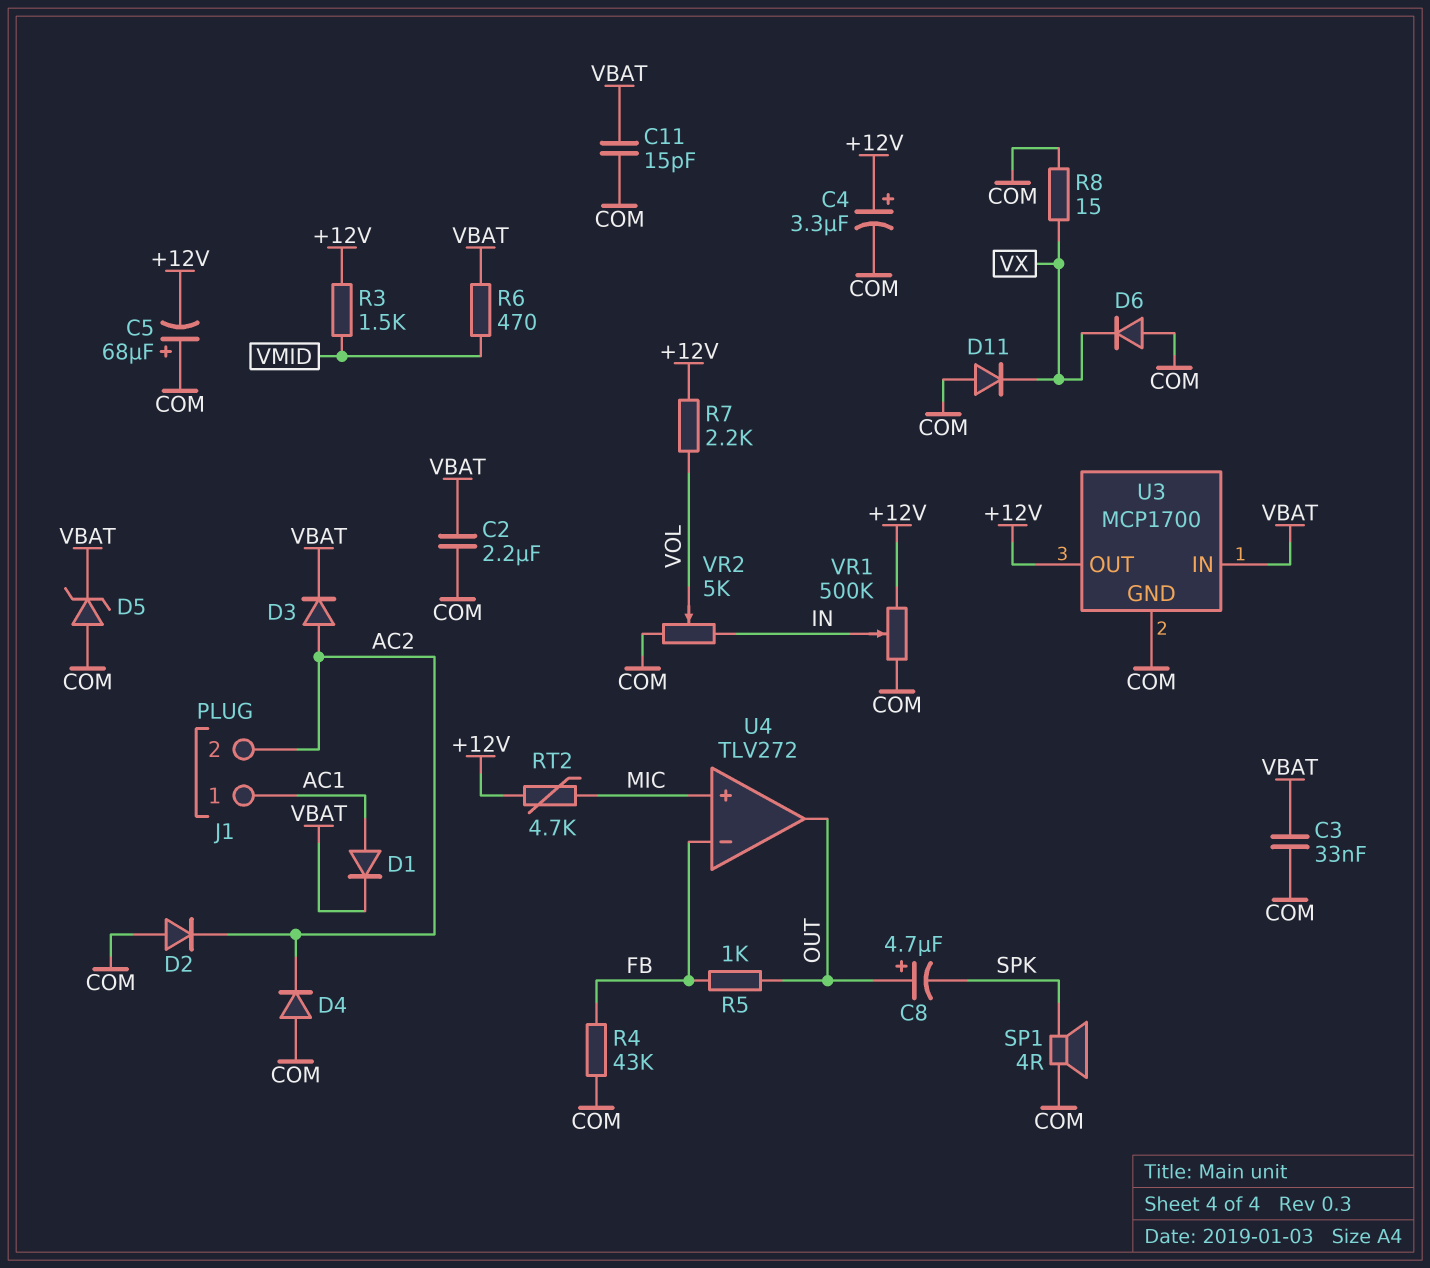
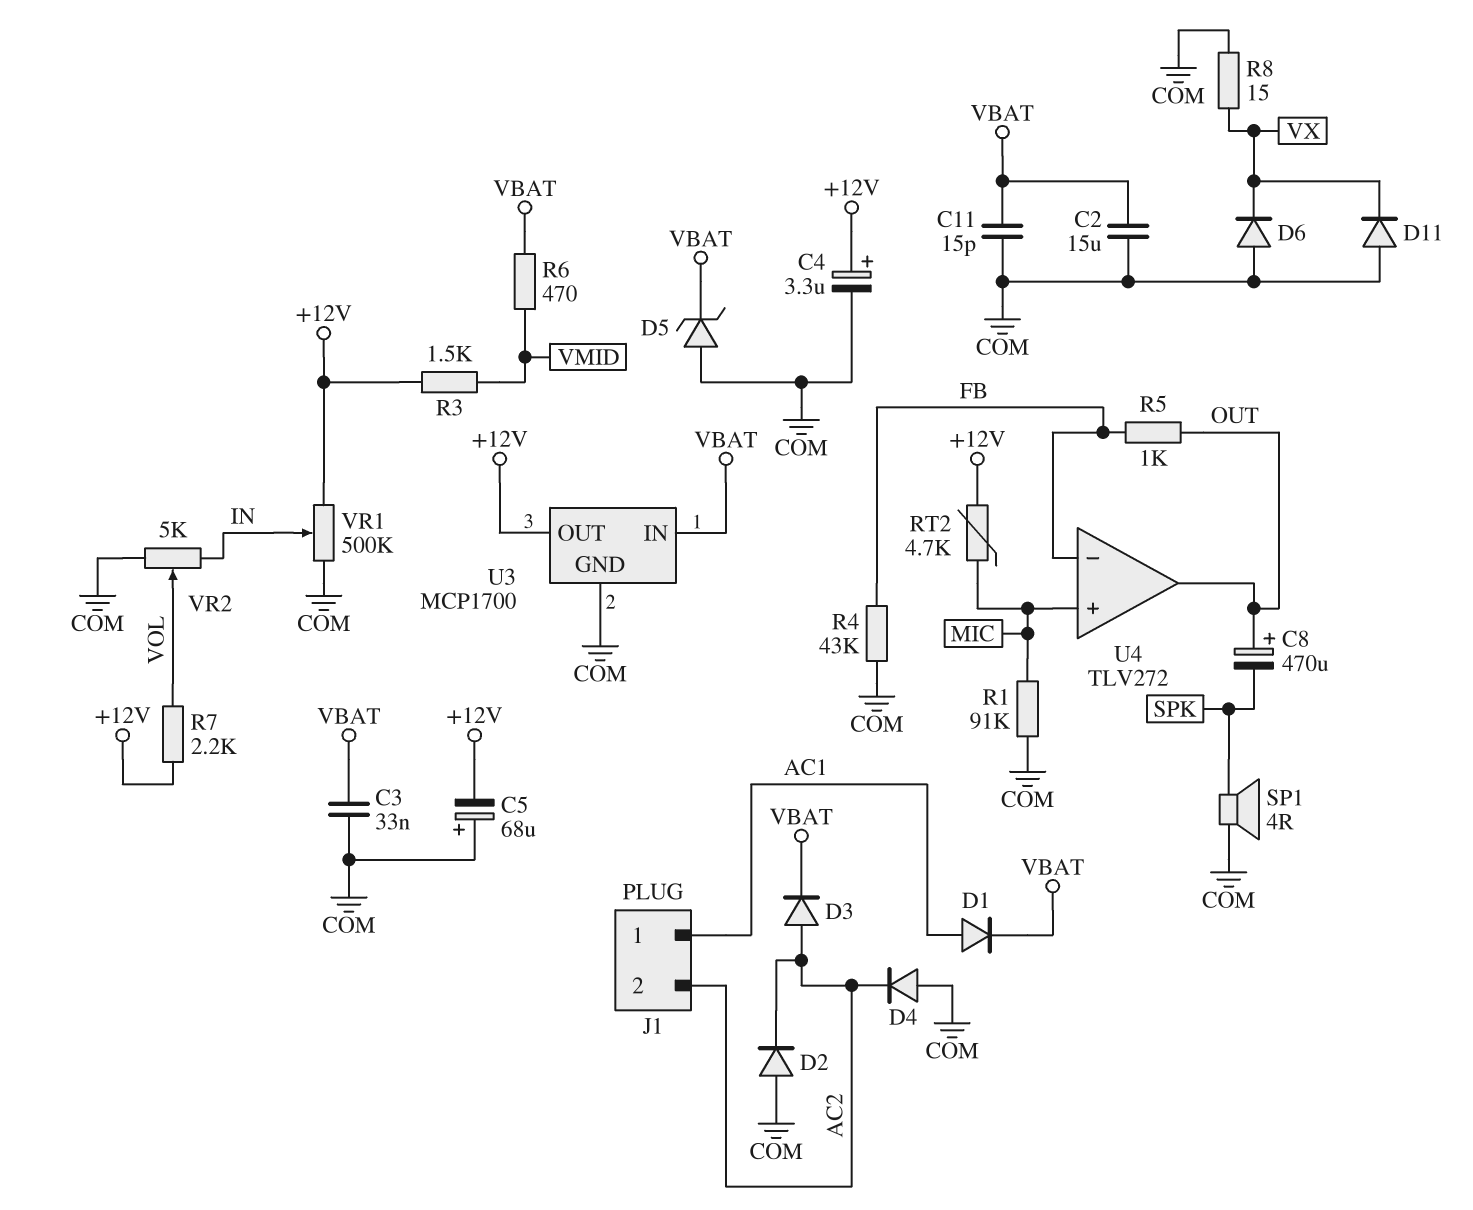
C2: 2.2uF (COM, VBAT) -> 15uF (COM, VBAT)
C8: 4.7uF (plus OUT, minus SPK) -> 470uF (plus OUT, minus SPK)
R1: none -> 91k (COM, MIC)

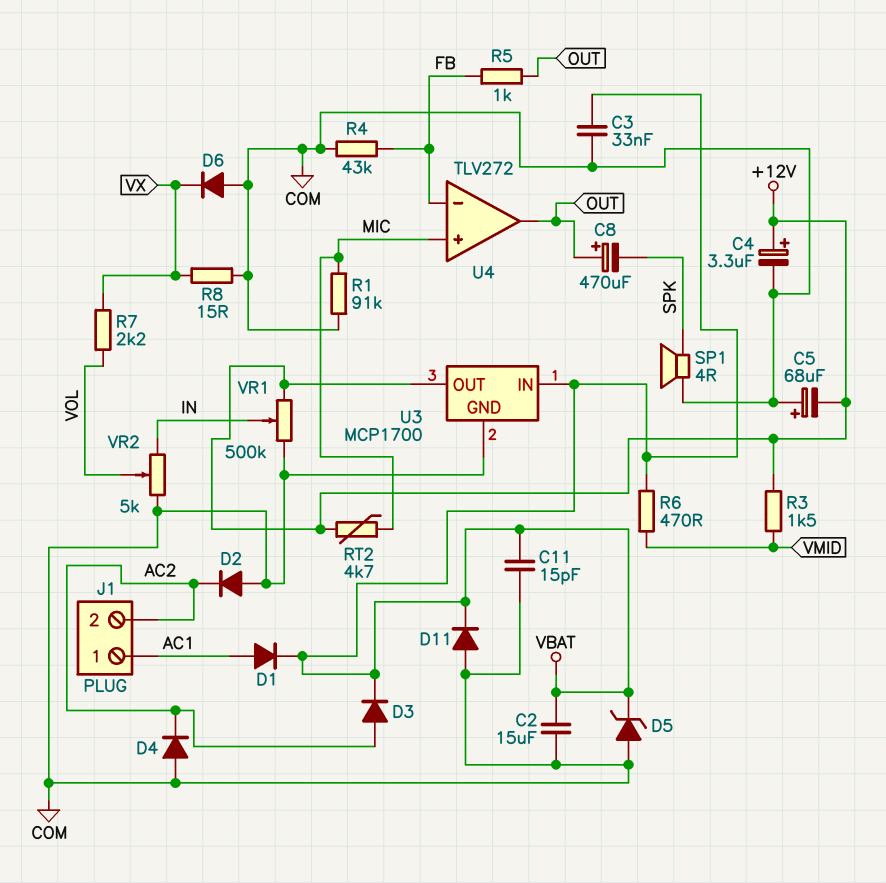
D11: diode (A COM, K VX) -> diode (A COM, K VBAT)
R7: 2.2k (+12V, VOL) -> 2.2k (VOL, VX)

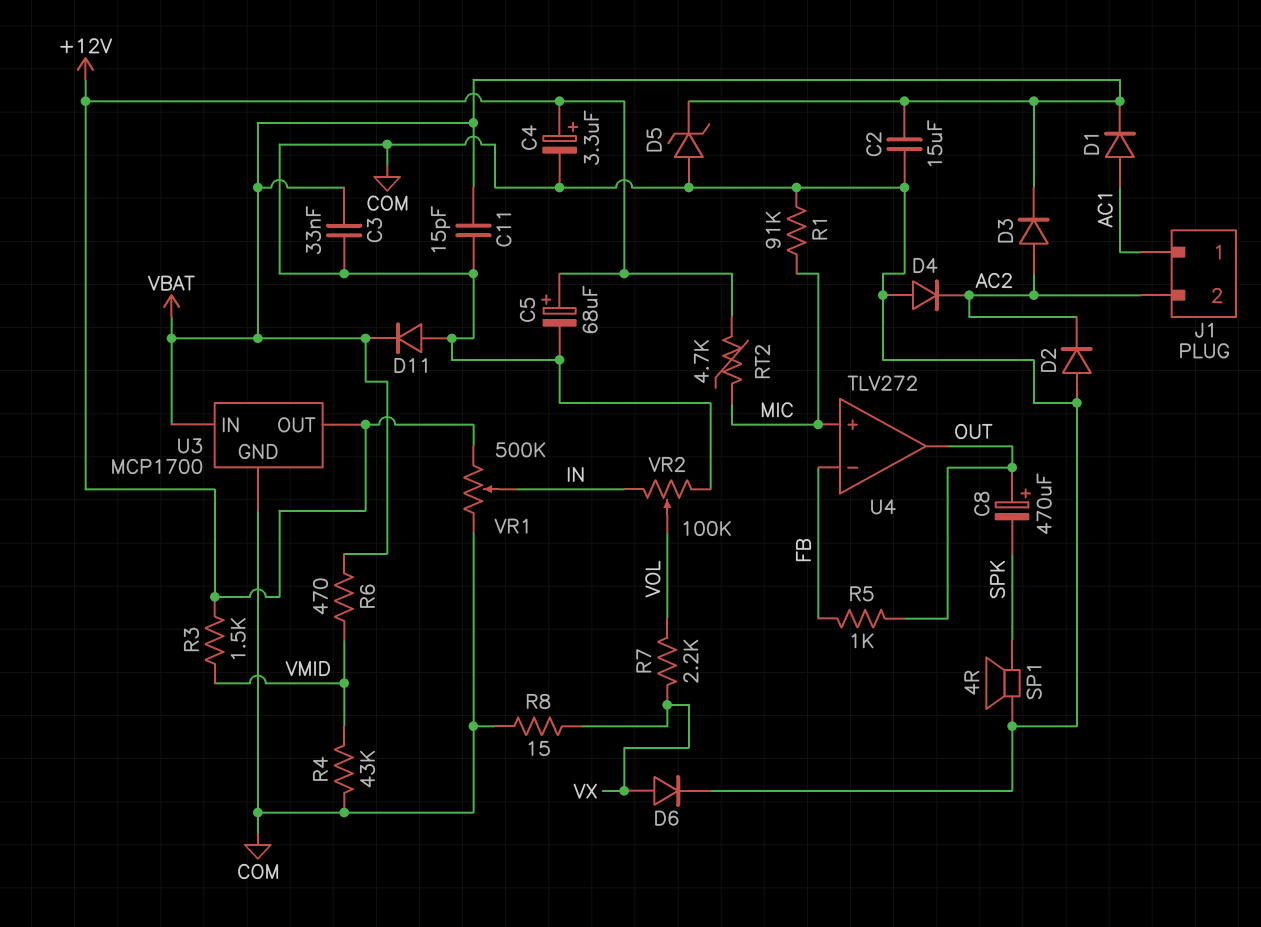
C5: 68uF (plus COM, minus +12V) -> 68uF (plus +12V, minus COM)
D6: diode (A COM, K VX) -> diode (A VX, K COM)
R4: 43k (COM, FB) -> 43k (COM, VMID)
VR2: 5k (COM, IN, wiper VOL) -> 100k (COM, IN, wiper VOL)

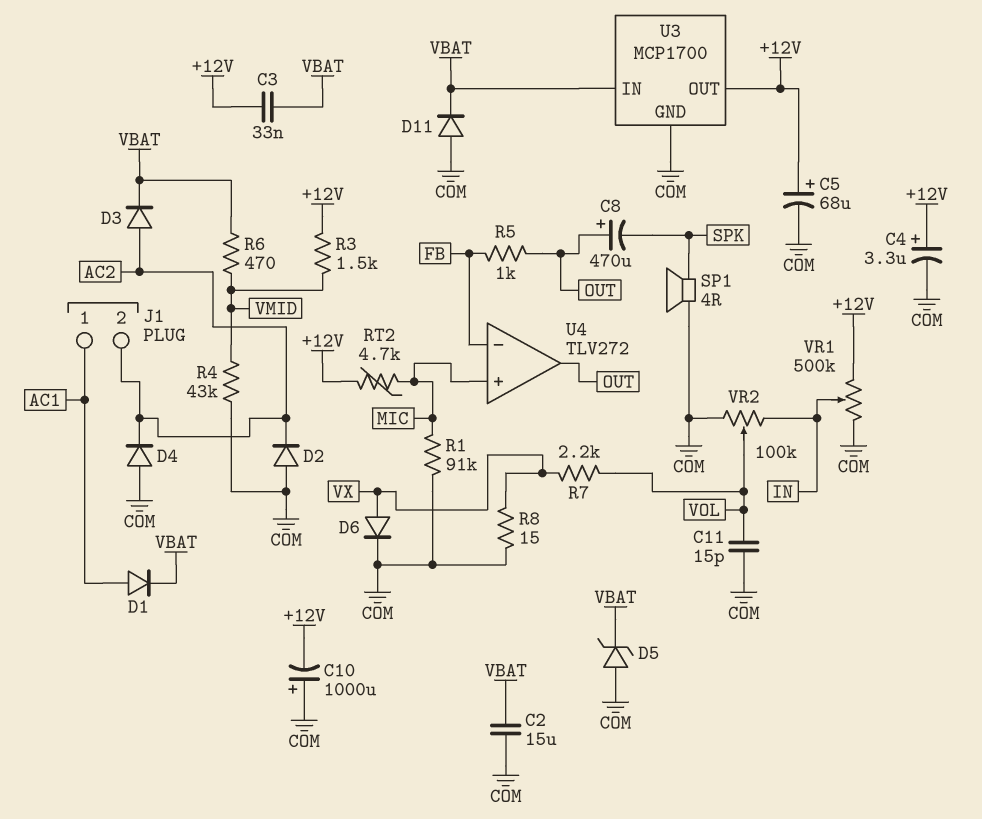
C3: 33nF (COM, VBAT) -> 33nF (+12V, VBAT)
C10: none -> 1000uF (plus COM, minus +12V)
C11: 15pF (COM, VBAT) -> 15pF (COM, VOL)

